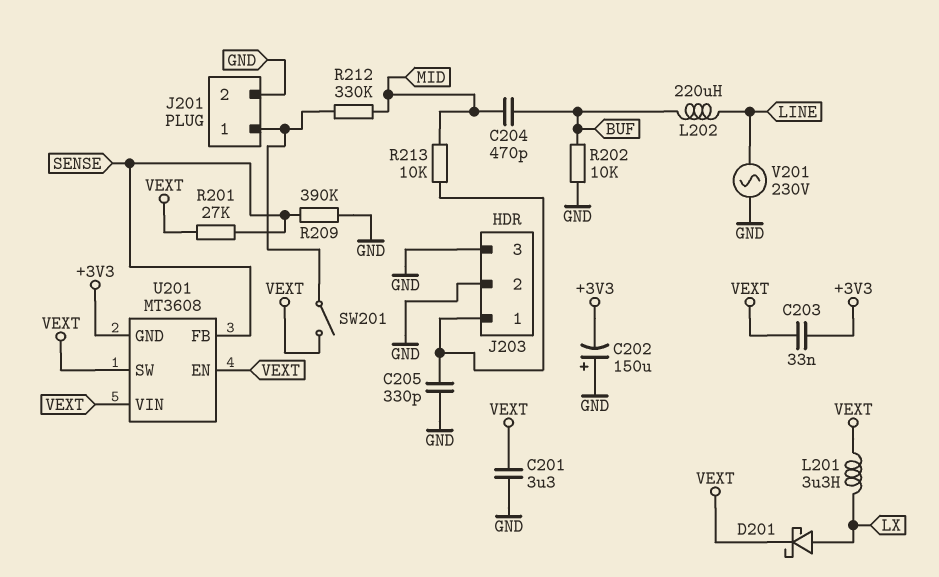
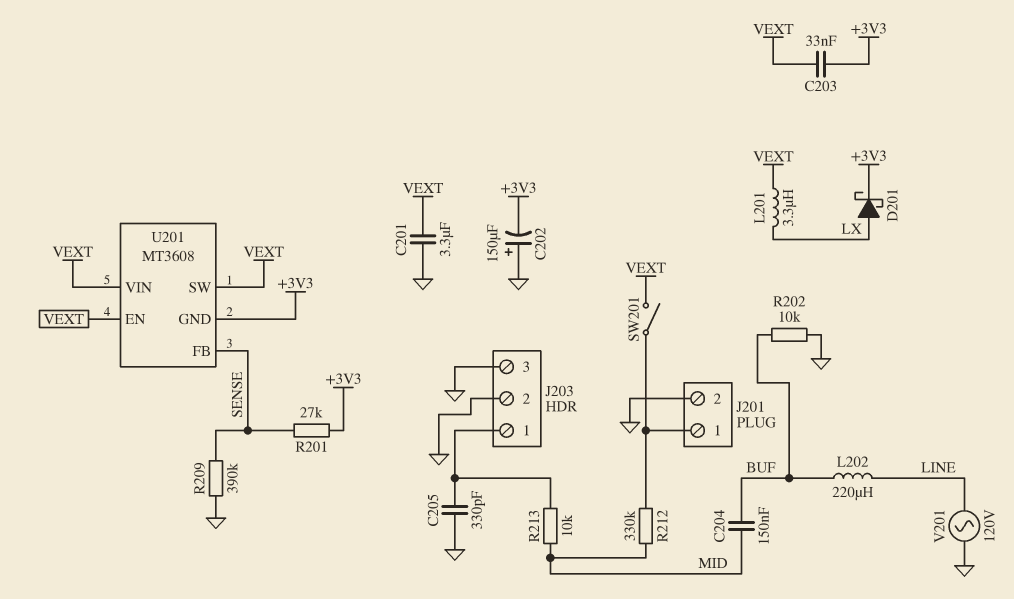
C204: 470pF (BUF, MID) -> 150nF (BUF, MID)
D201: schottky (A LX, K VEXT) -> schottky (A LX, K +3V3)
R201: 27k (SENSE, VEXT) -> 27k (+3V3, SENSE)
V201: AC 230V (GND, LINE) -> AC 120V (GND, LINE)

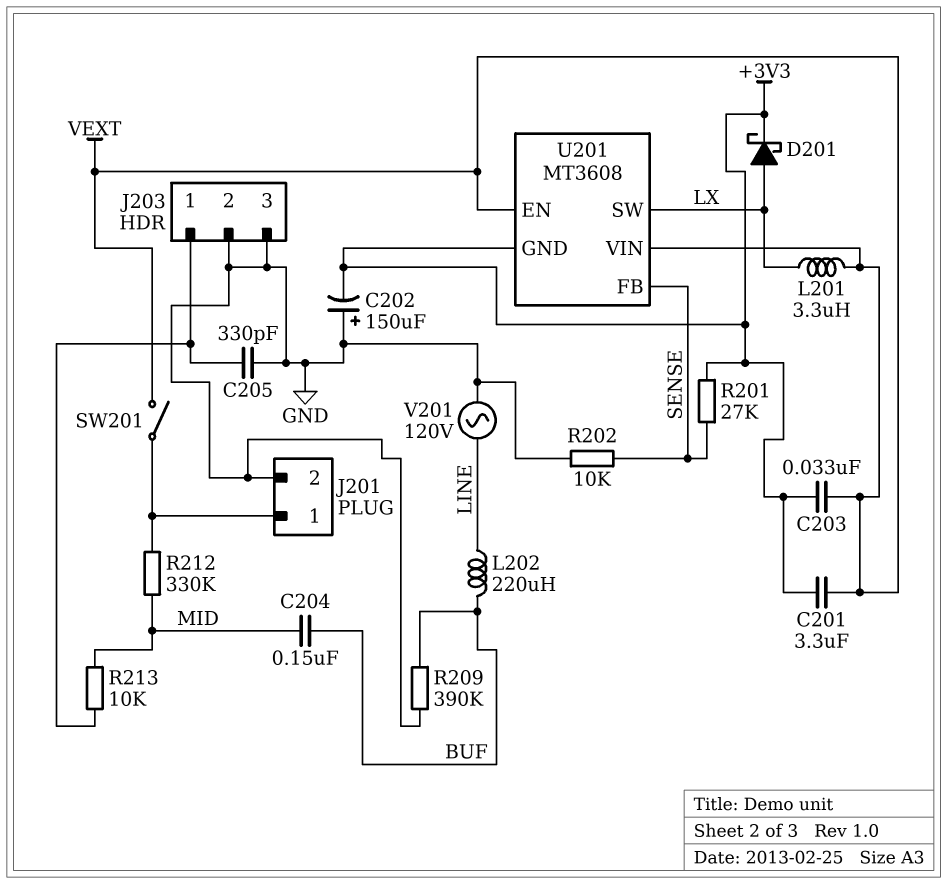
C201: 3.3uF (GND, VEXT) -> 3.3uF (+3V3, VEXT)
R202: 10k (BUF, GND) -> 10k (GND, SENSE)
R209: 390k (GND, SENSE) -> 390k (BUF, GND)
U201 pin SW: VEXT -> LX

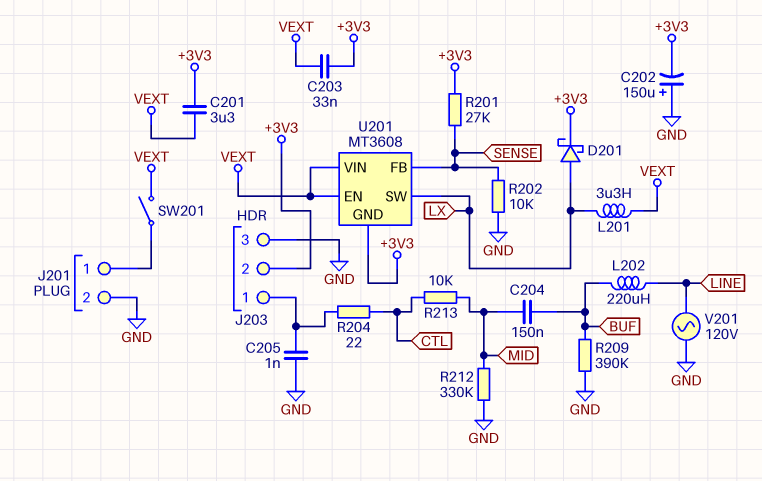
C205: 330pF (GND, J203/1) -> 1nF (GND, J203/1)
J203 pin 2: GND -> +3V3
R204: none -> 22 (CTL, J203/1)
R212: 330k (J201/1, MID) -> 330k (GND, MID)
R213: 10k (J203/1, MID) -> 10k (CTL, MID)

